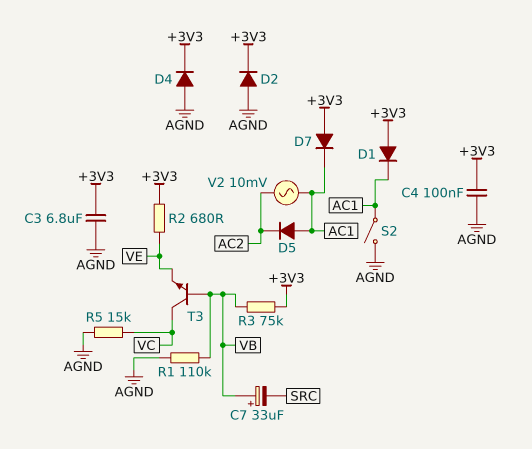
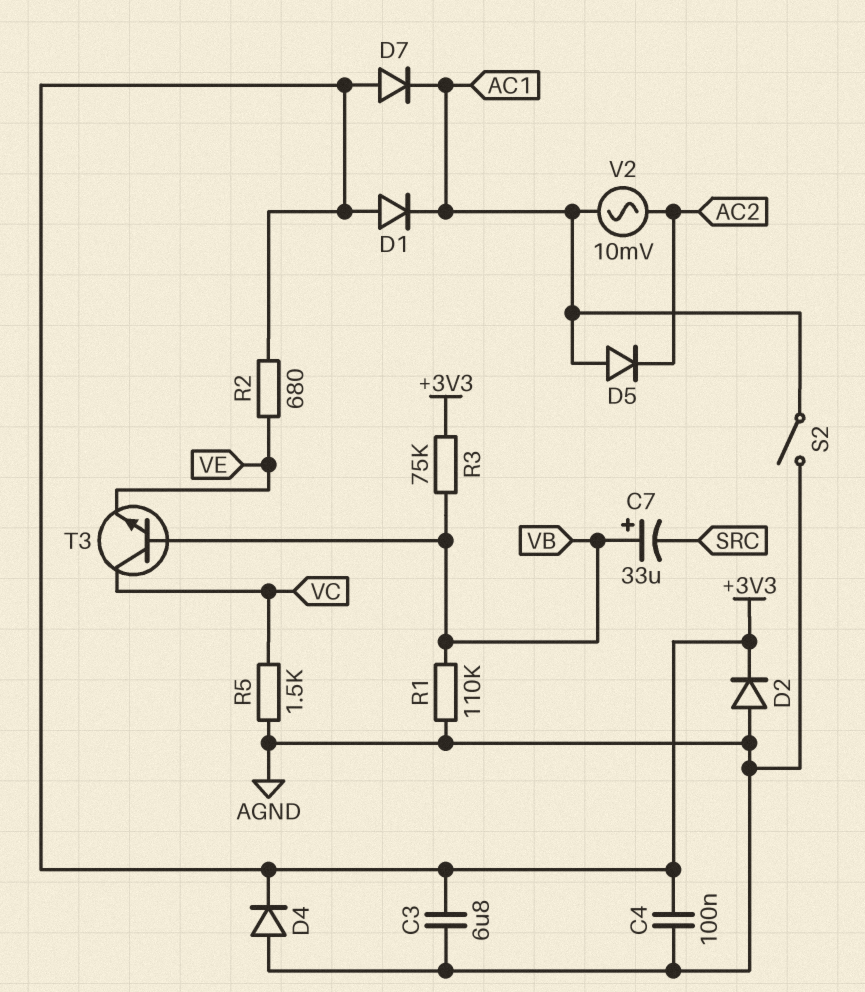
R5: 15k (AGND, VC) -> 1.5k (AGND, VC)

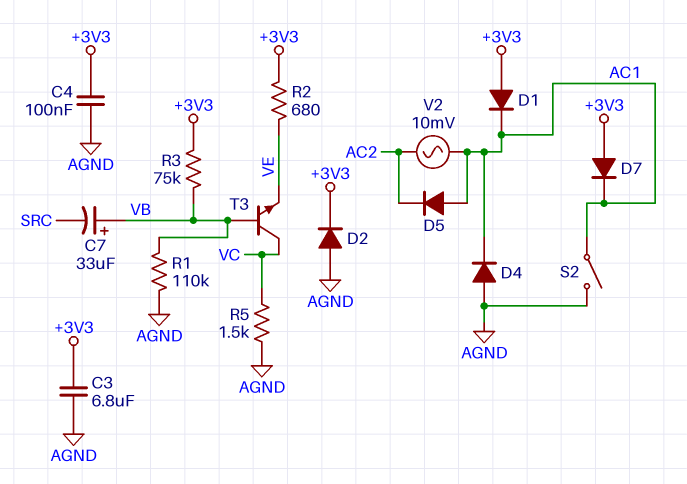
D4: diode (A AGND, K +3V3) -> diode (A AGND, K AC1)

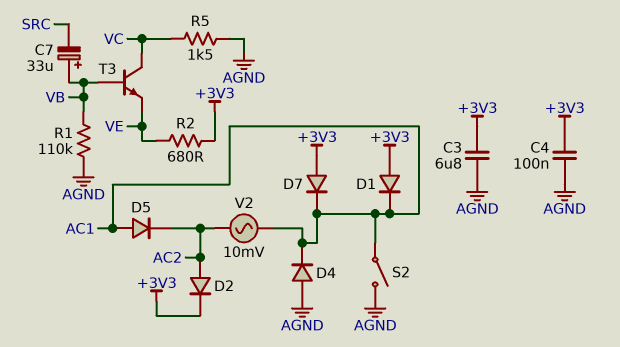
D2: diode (A AGND, K +3V3) -> diode (A AC2, K +3V3)
R3: 75k (+3V3, VB) -> none

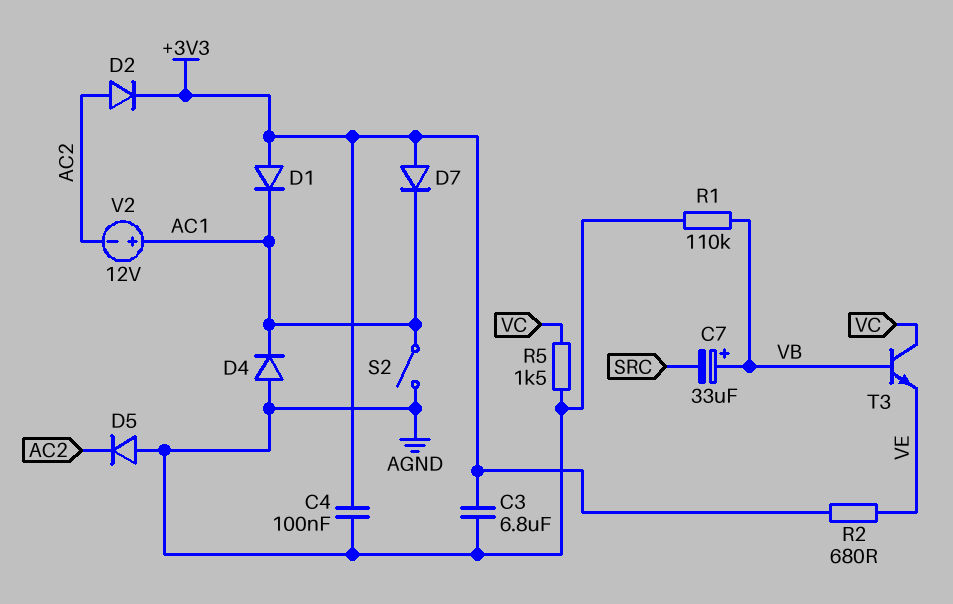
D5: diode (A AC1, K AC2) -> diode (A AGND, K AC2)
V2: AC 10mV (AC1, AC2) -> 12V (plus AC1, minus AC2)

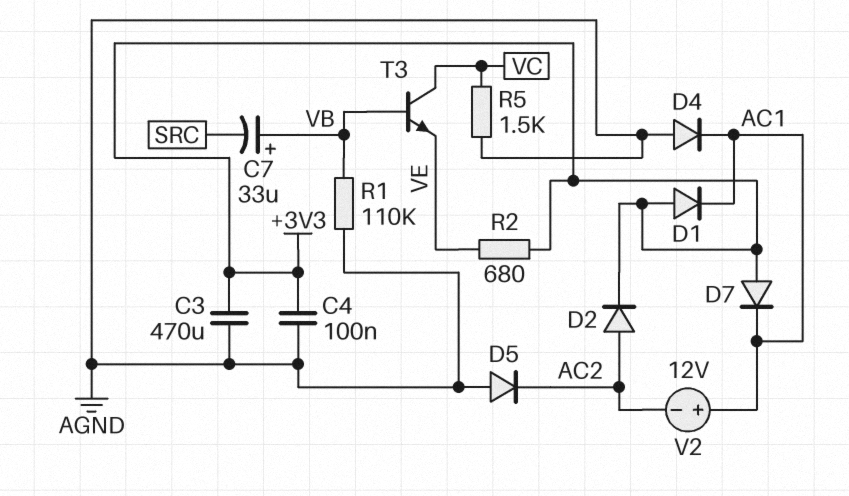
C3: 6.8uF (+3V3, AGND) -> 470uF (+3V3, AGND)
S2: switch (AC1, AGND) -> none

